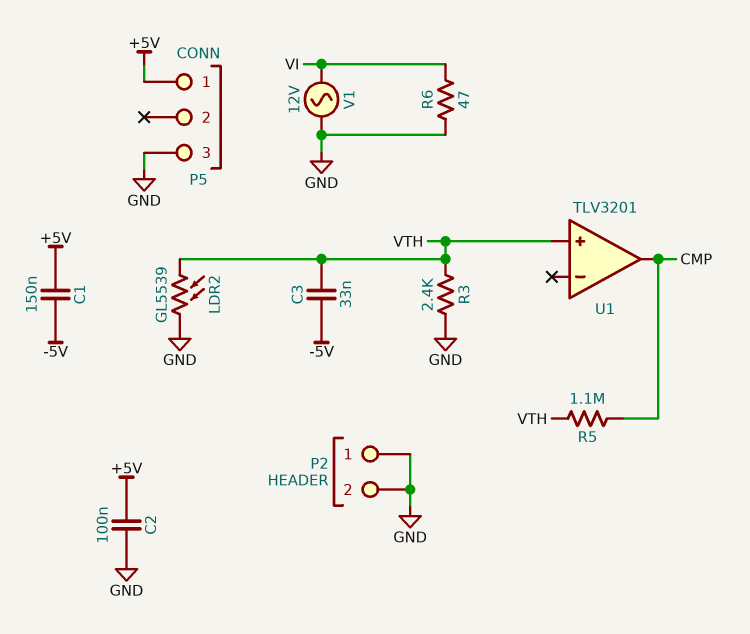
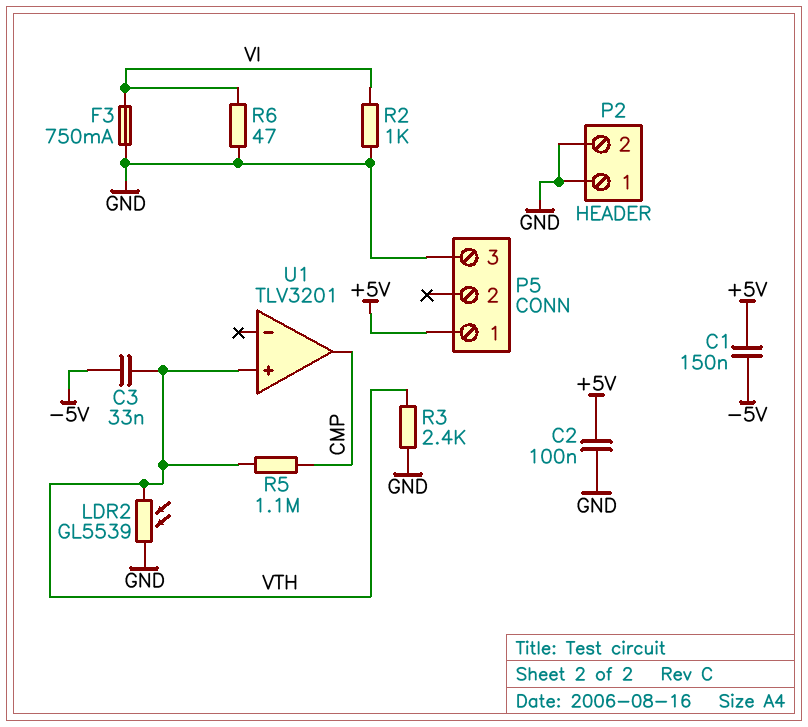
F3: none -> 750mA (GND, VI)
R2: none -> 1k (GND, VI)
V1: AC 12V (GND, VI) -> none

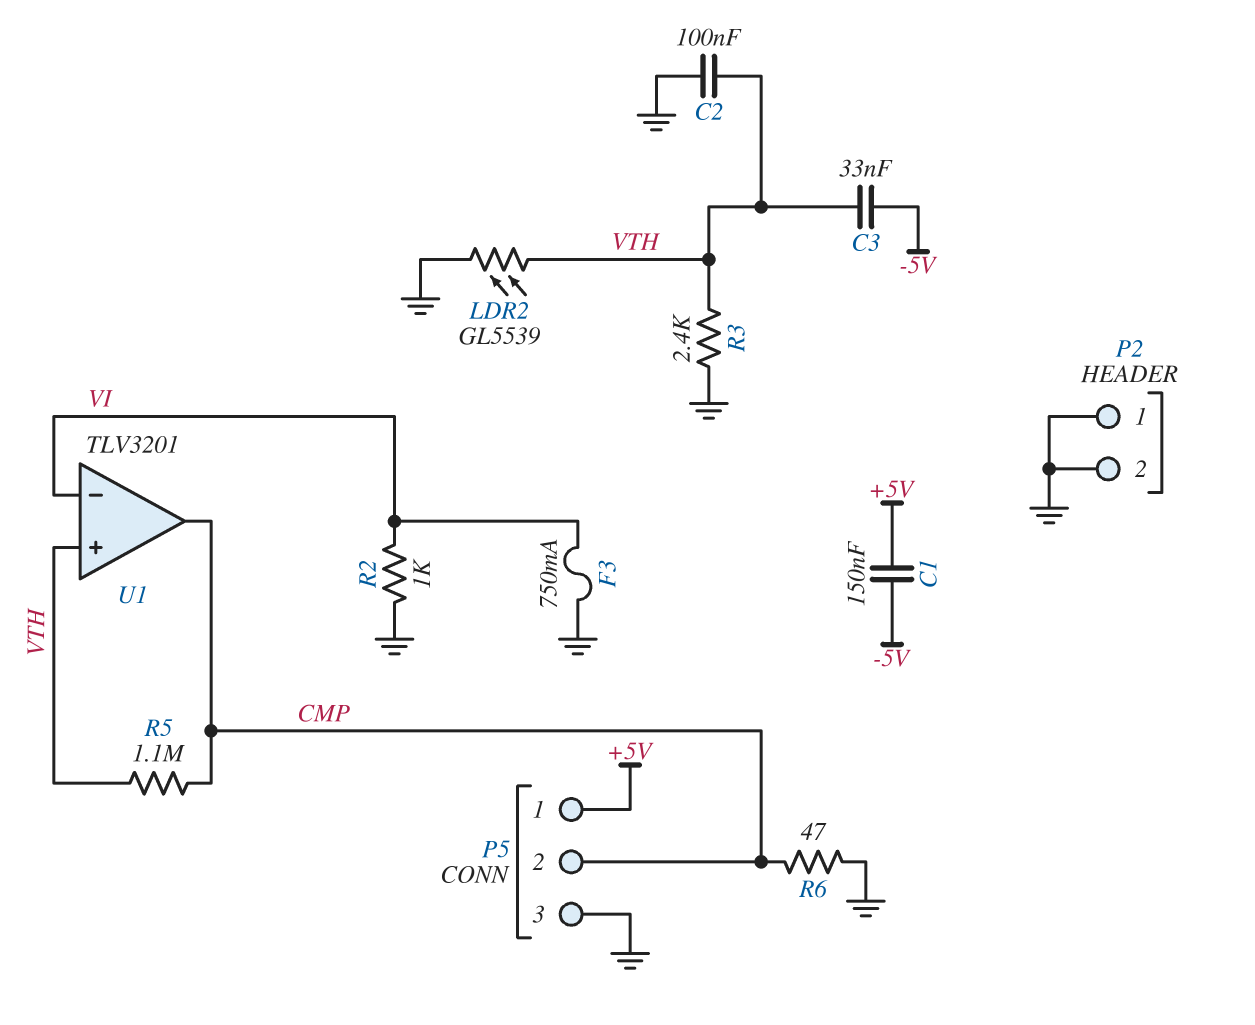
C2: 100nF (+5V, GND) -> 100nF (GND, VTH)
P5 pin 2: none -> CMP
R6: 47 (GND, VI) -> 47 (CMP, GND)
U1 pin in-: none -> VI

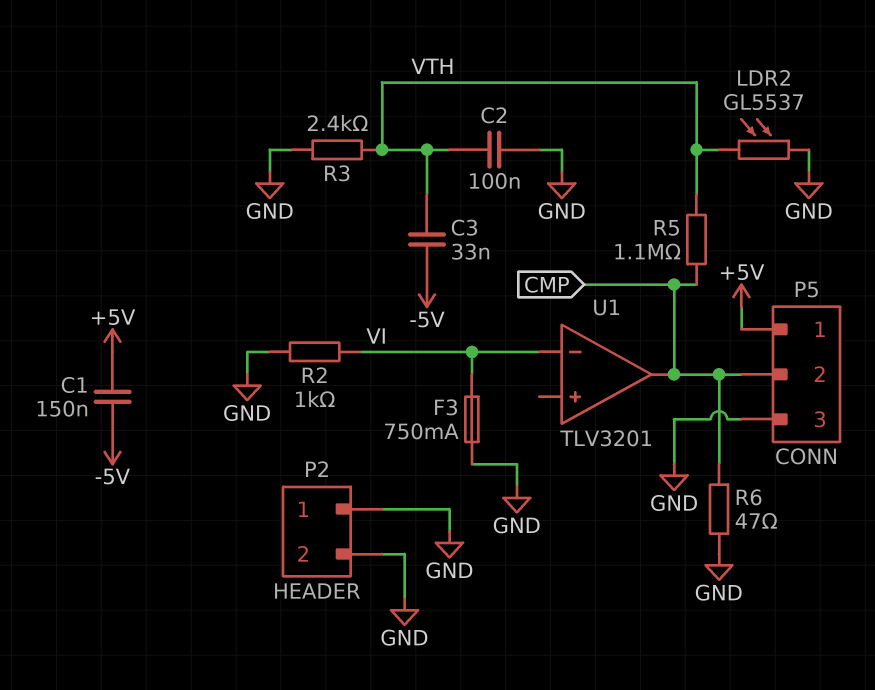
LDR2: GL5539 (GND, VTH) -> GL5537 (GND, VTH)
U1 pin in+: VTH -> none

